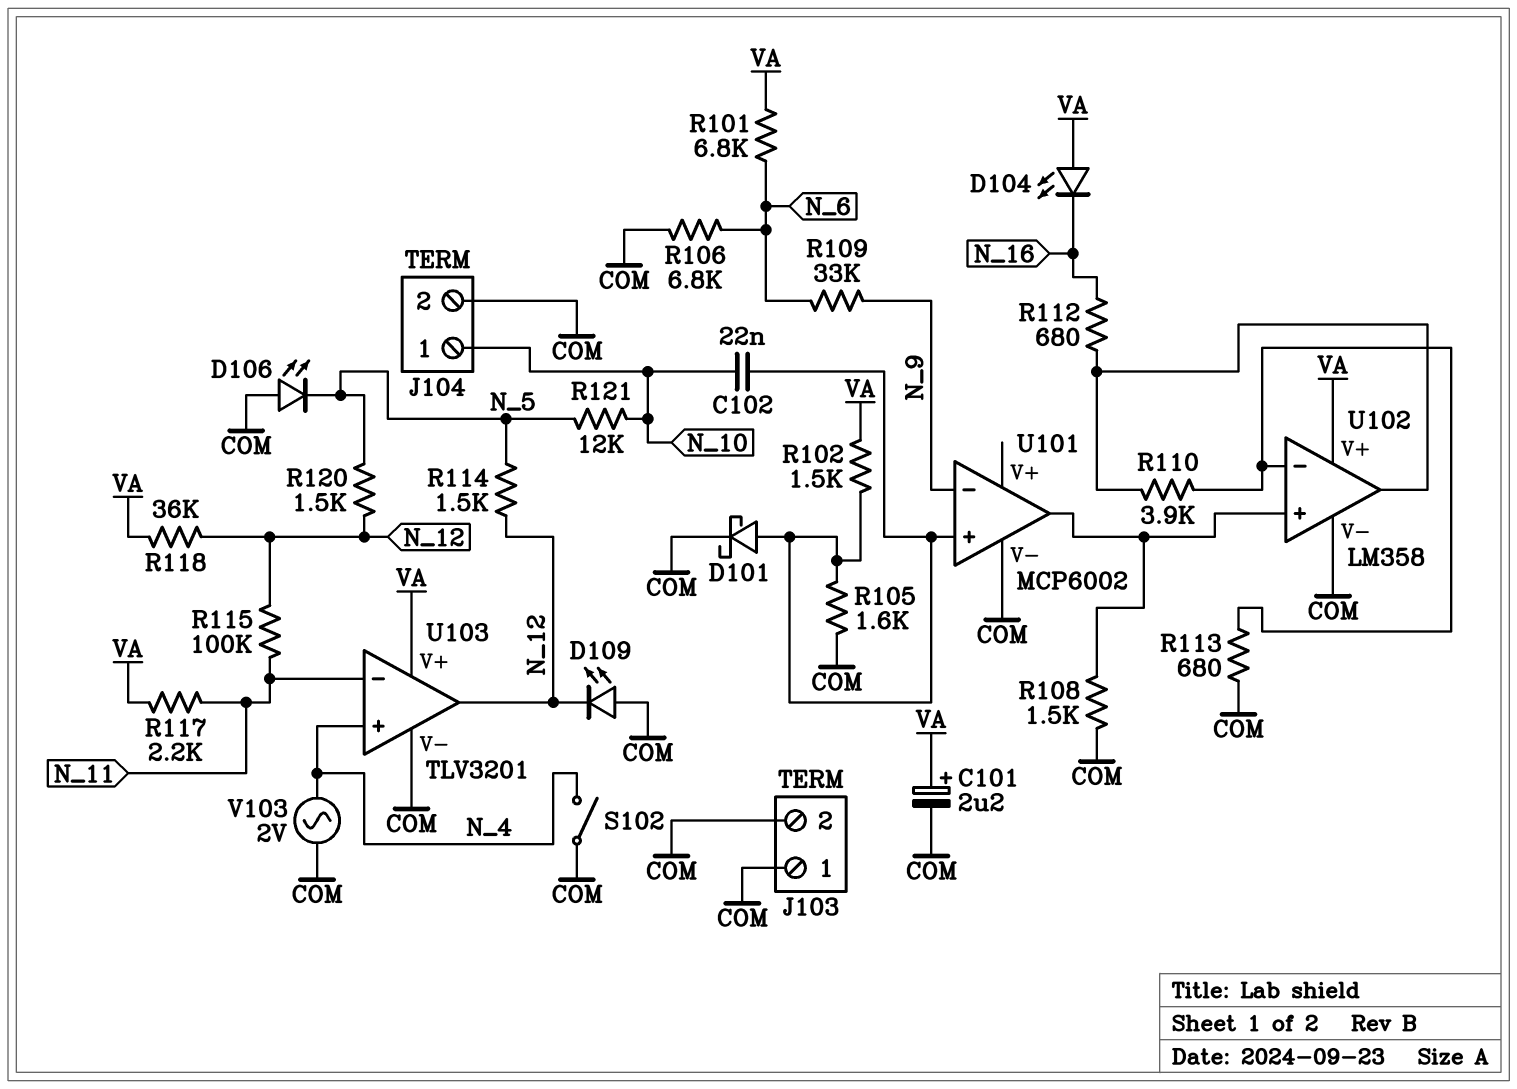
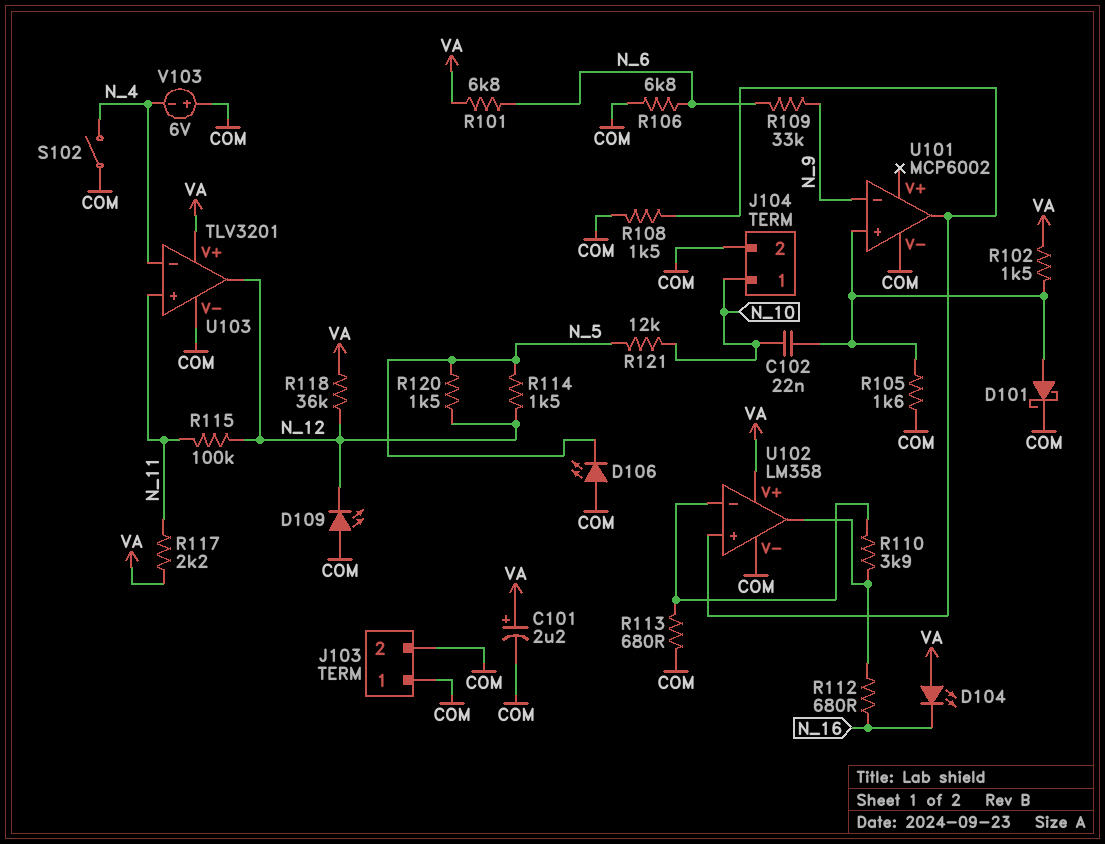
U103 pin in+: N_4 -> N_11
U103 pin in-: N_11 -> N_4
V103: AC 2V (COM, N_4) -> 6V (plus COM, minus N_4)

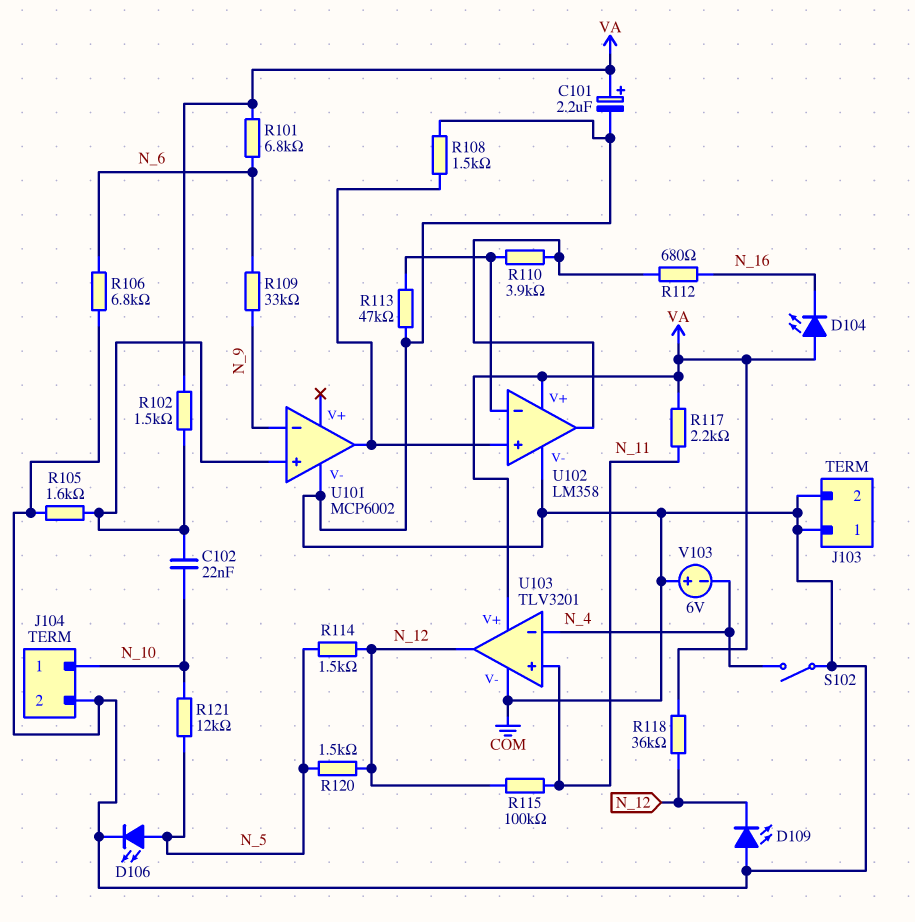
D101: schottky (A U101/in+, K COM) -> none
D106: LED (A COM, K N_5) -> LED (A N_5, K COM)
R113: 680 (COM, U102/in-) -> 47k (COM, U102/in-)

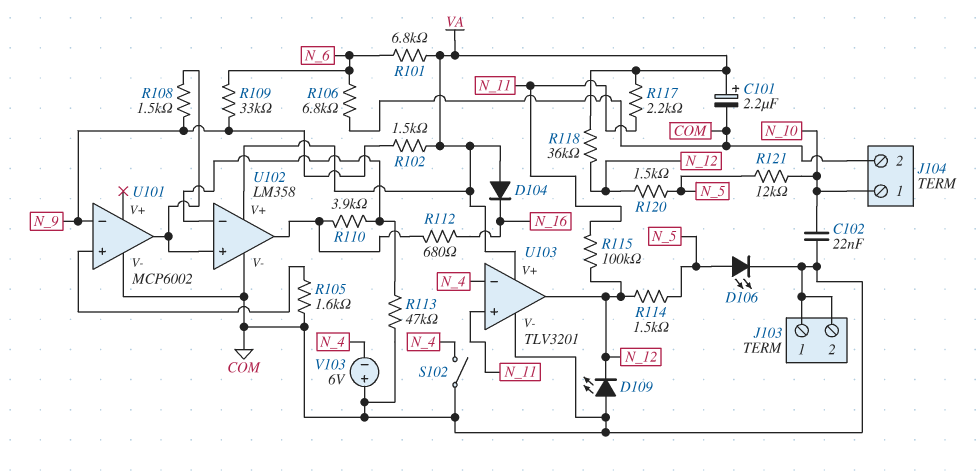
C102: 22nF (N_10, U101/in+) -> 22nF (COM, N_10)
D104: LED (A VA, K N_16) -> diode (A VA, K N_16)
R102: 1.5k (U101/in+, VA) -> 1.5k (N_9, VA)
R108: 1.5k (COM, U101/out) -> 1.5k (N_9, U101/out)

